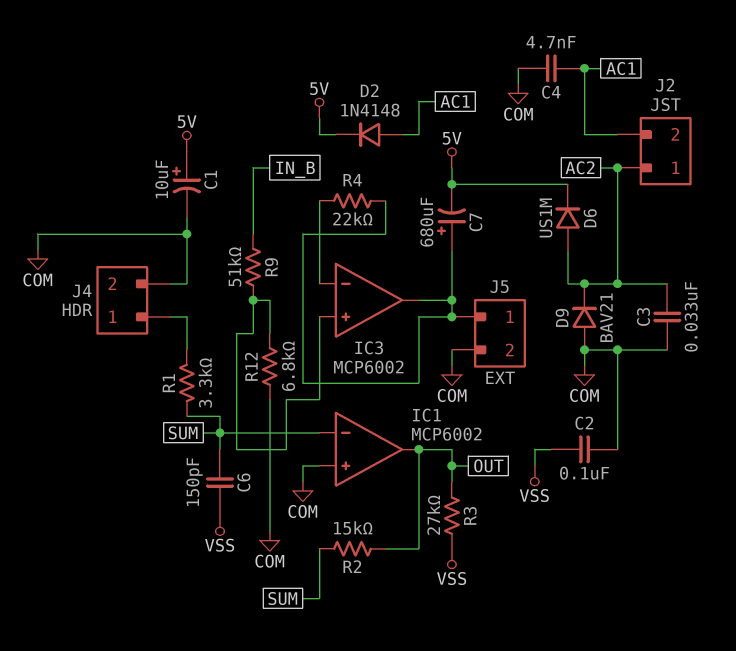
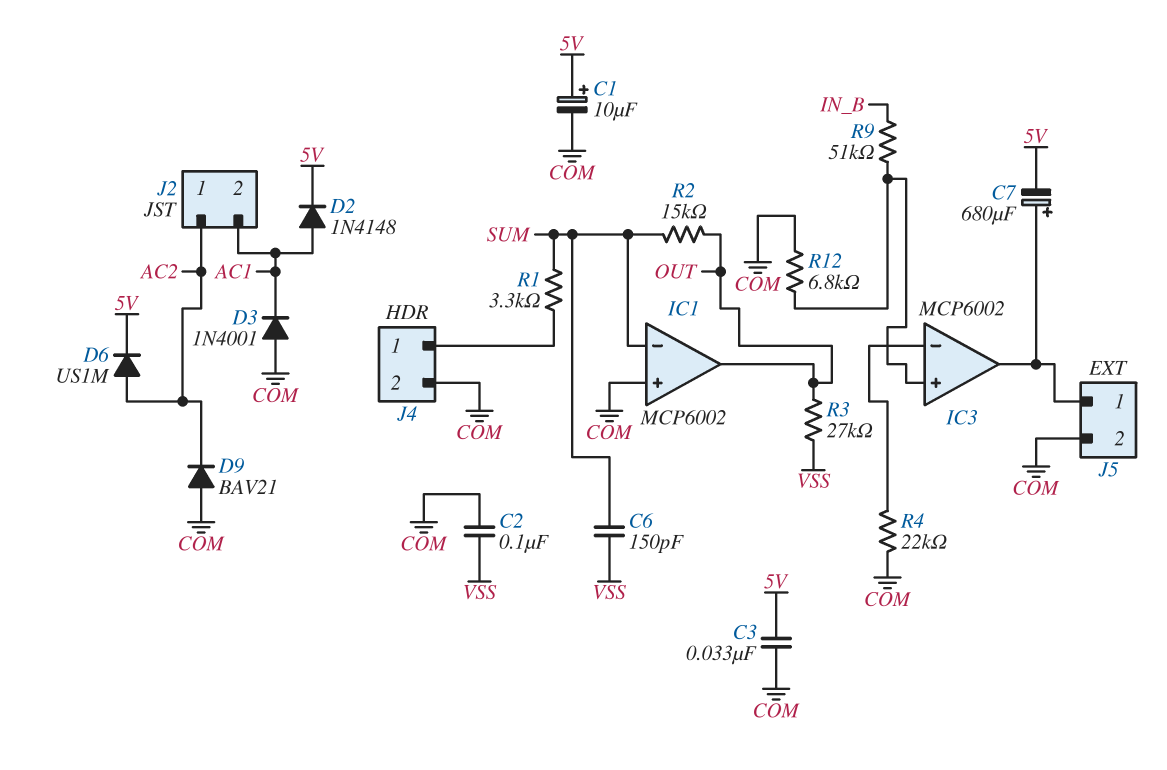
C3: 33nF (AC2, COM) -> 33nF (5V, COM)
C4: 4.7nF (AC1, COM) -> none
D3: none -> diode 1N4001 (A COM, K AC1)
R4: 22k (IC3/in-, IC3/out) -> 22k (COM, IC3/in-)

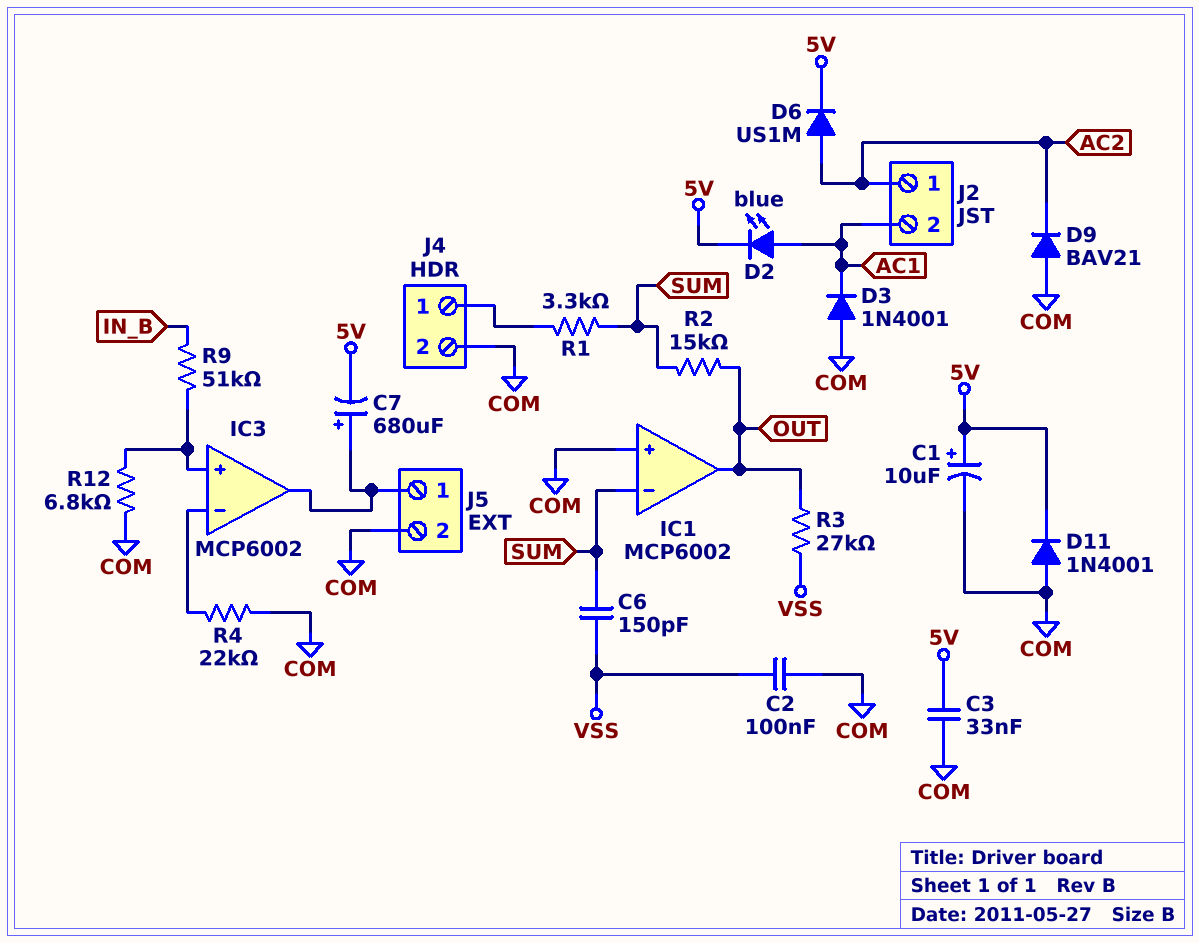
D2: diode 1N4148 (A AC1, K 5V) -> LED blue (A AC1, K 5V)
D11: none -> diode 1N4001 (A COM, K 5V)

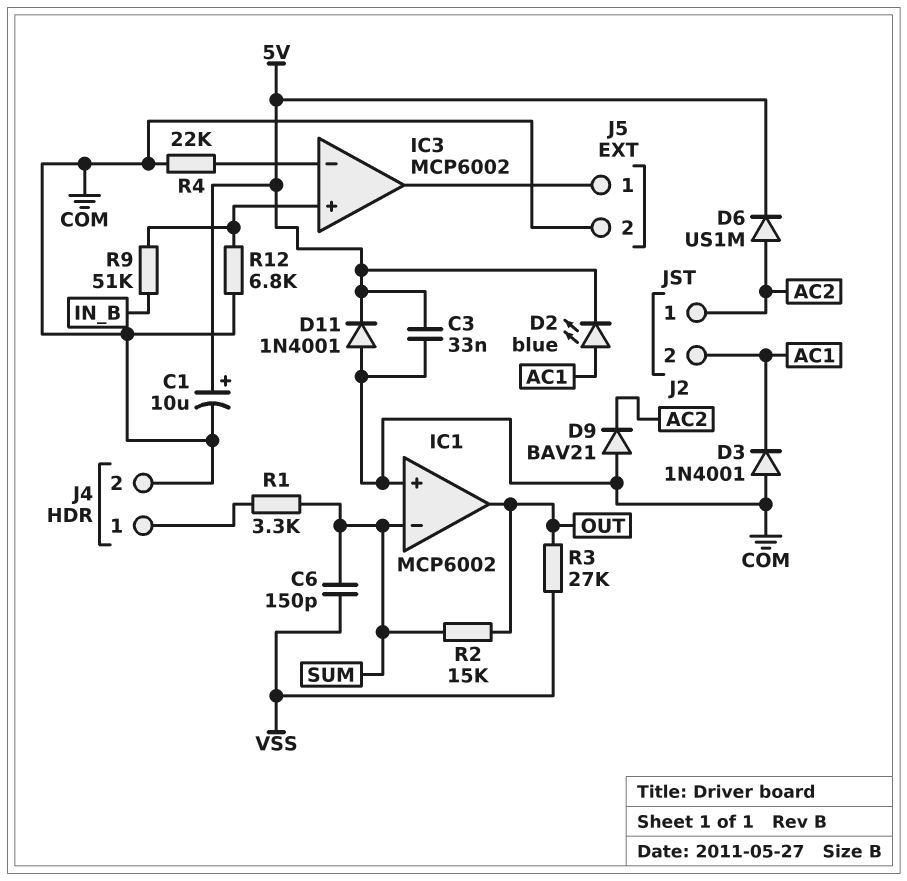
C2: 100nF (COM, VSS) -> none
C7: 680uF (plus IC3/out, minus 5V) -> none

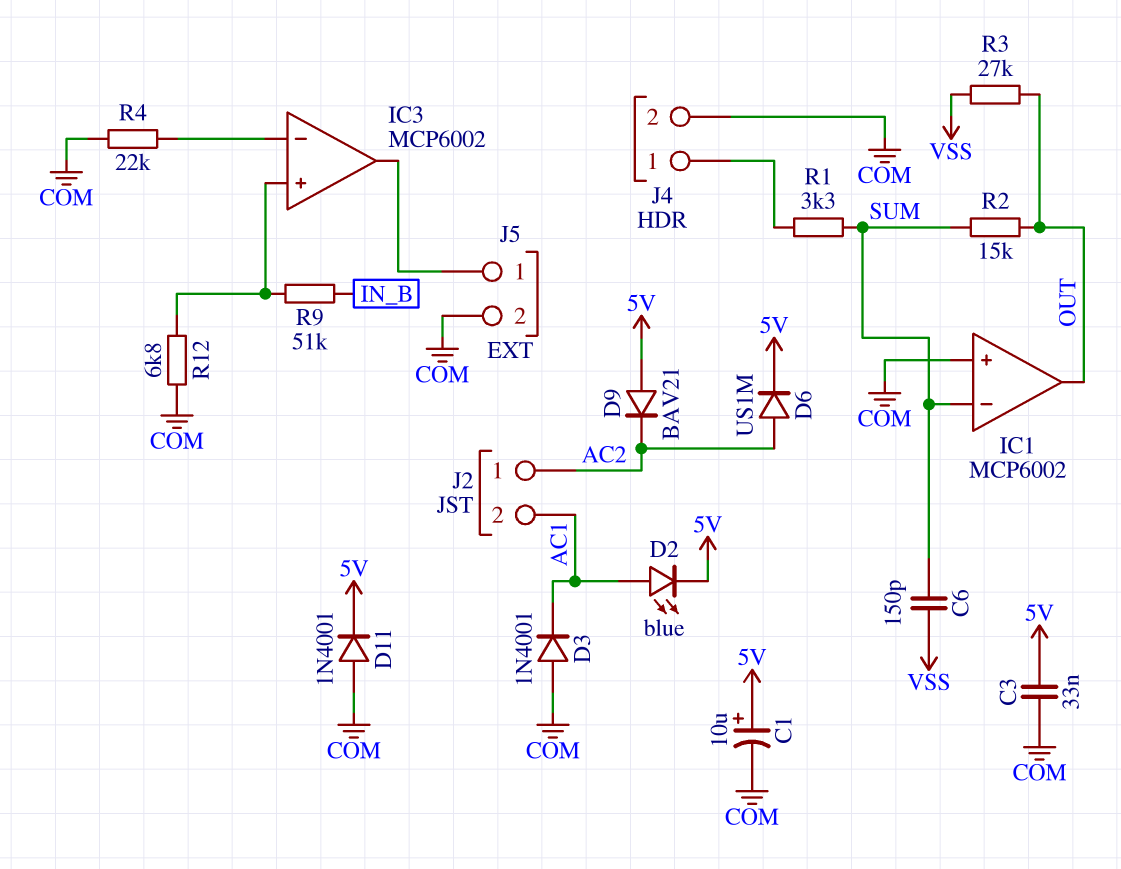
D9: diode BAV21 (A COM, K AC2) -> diode BAV21 (A 5V, K AC2)

